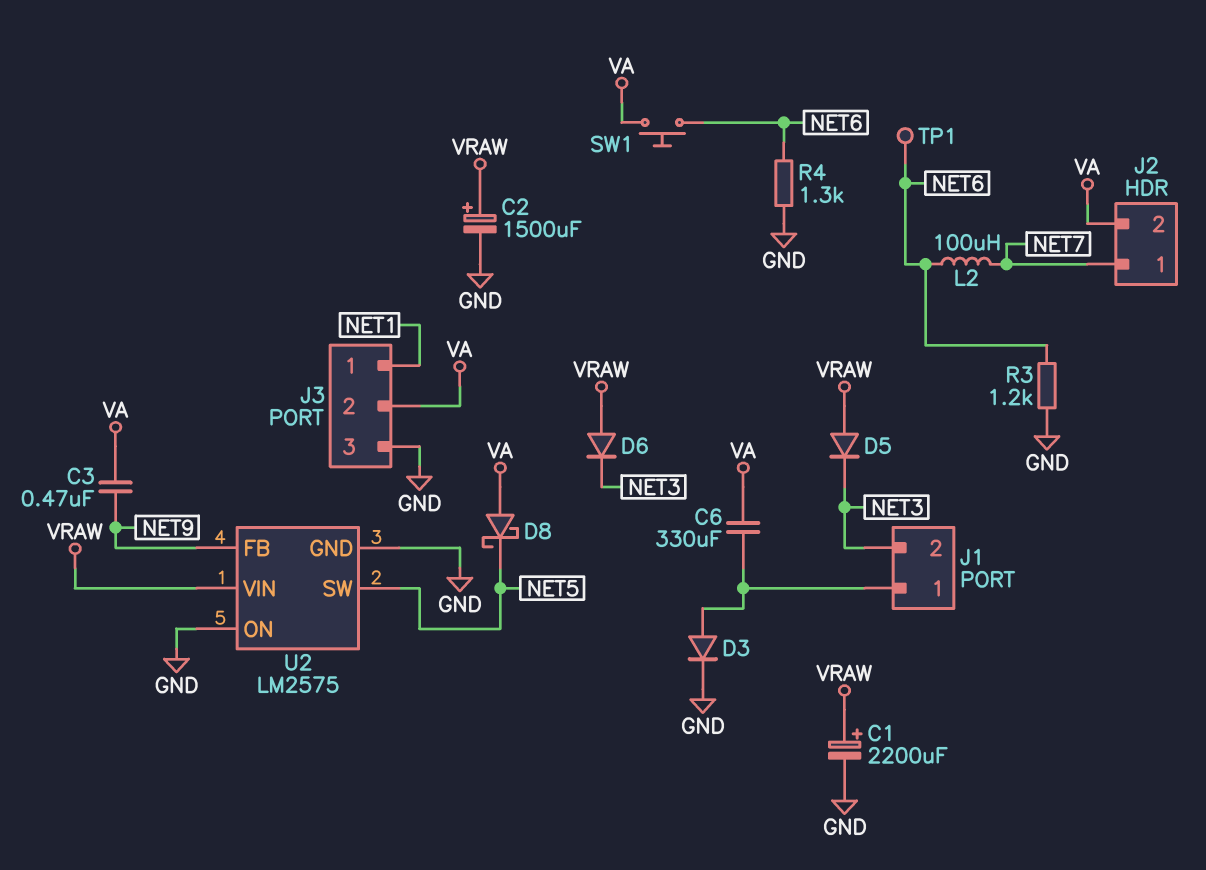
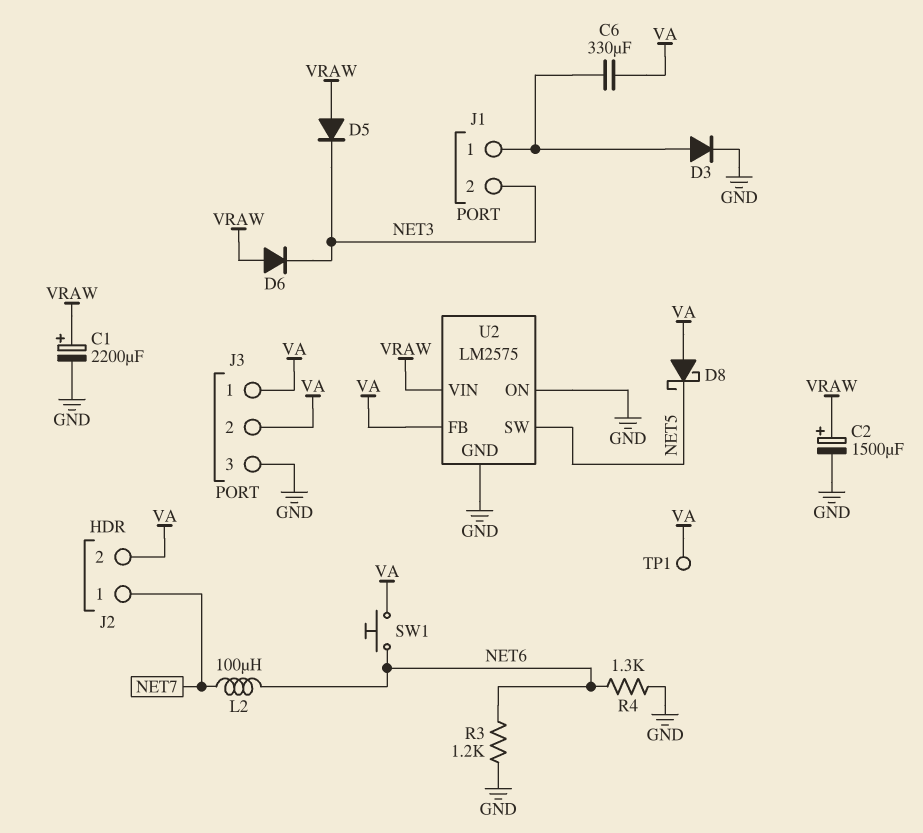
C3: 470nF (NET9, VA) -> none
J3 pin 1: NET1 -> VA
TP1: test point (NET6) -> test point (VA)
U2 pin FB: NET9 -> VA

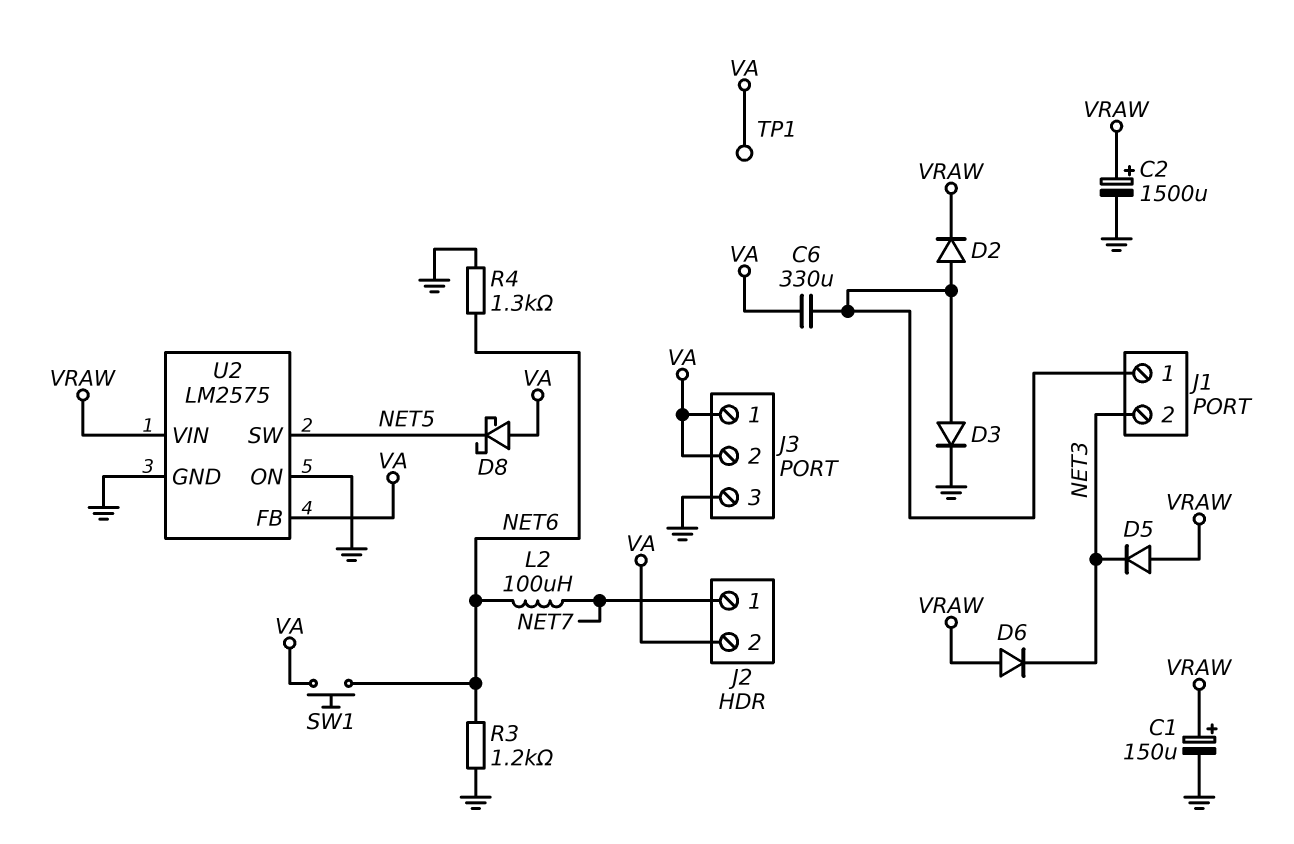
C1: 2200uF (plus VRAW, minus GND) -> 150uF (plus VRAW, minus GND)
D2: none -> diode (A J1/1, K VRAW)

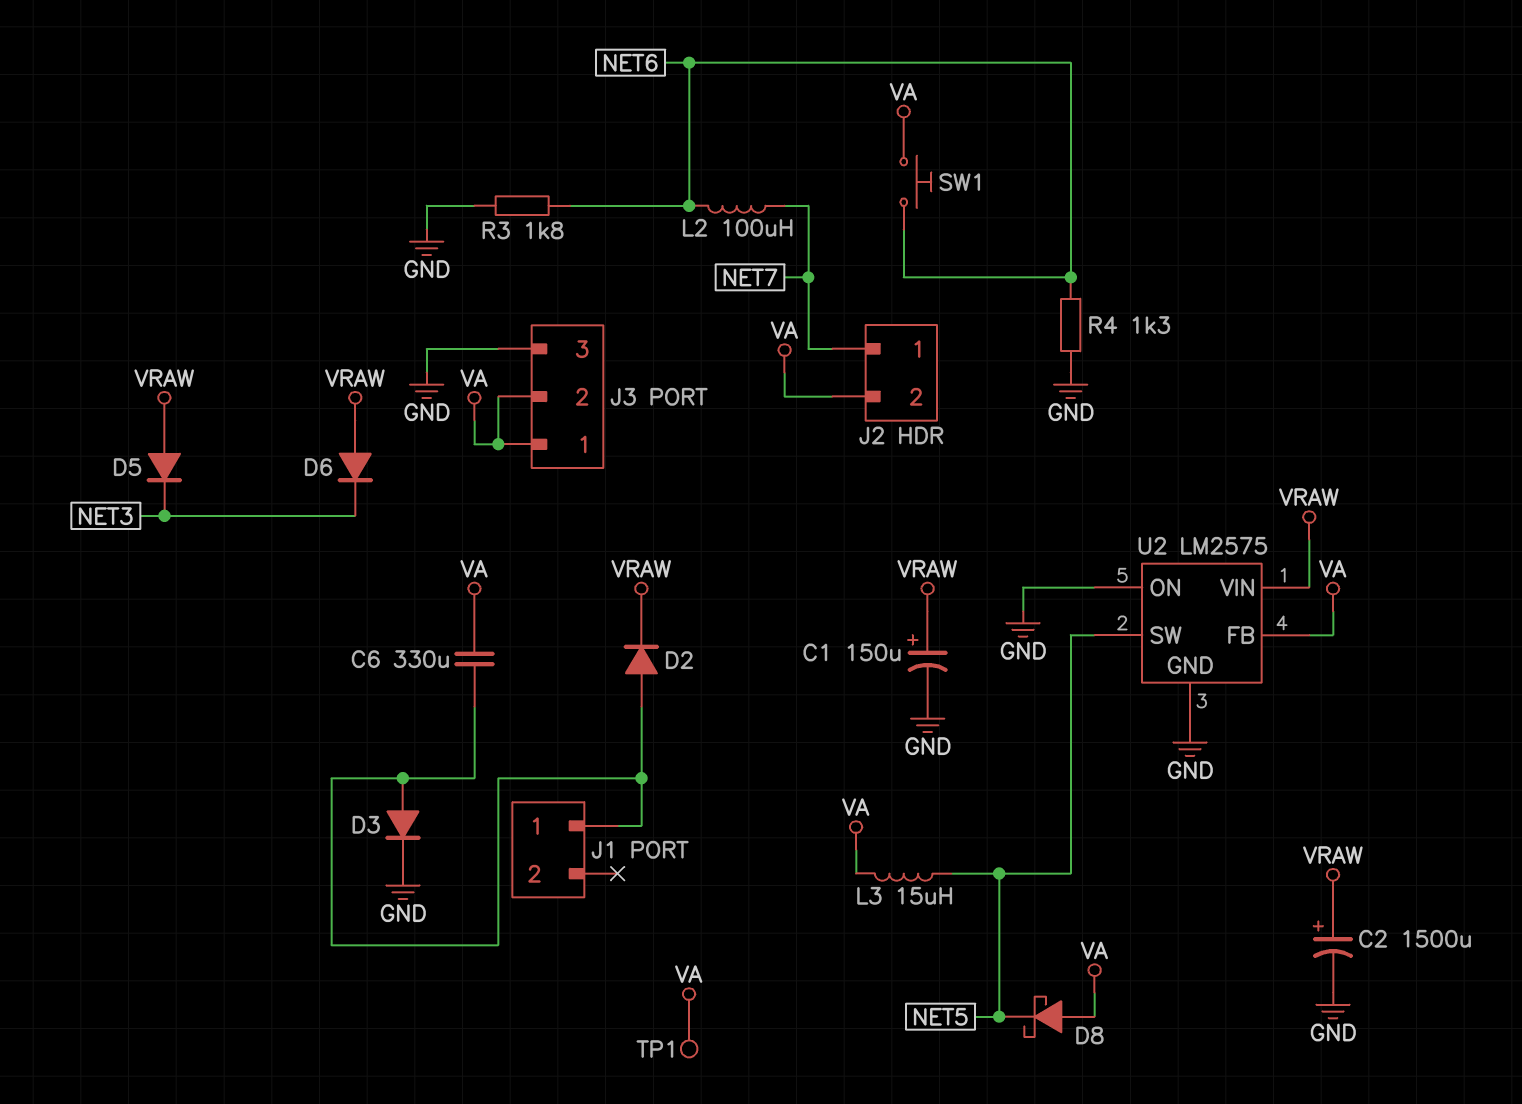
J1 pin 2: NET3 -> none
L3: none -> 15uH (NET5, VA)
R3: 1.2k (GND, NET6) -> 1.8k (GND, NET6)

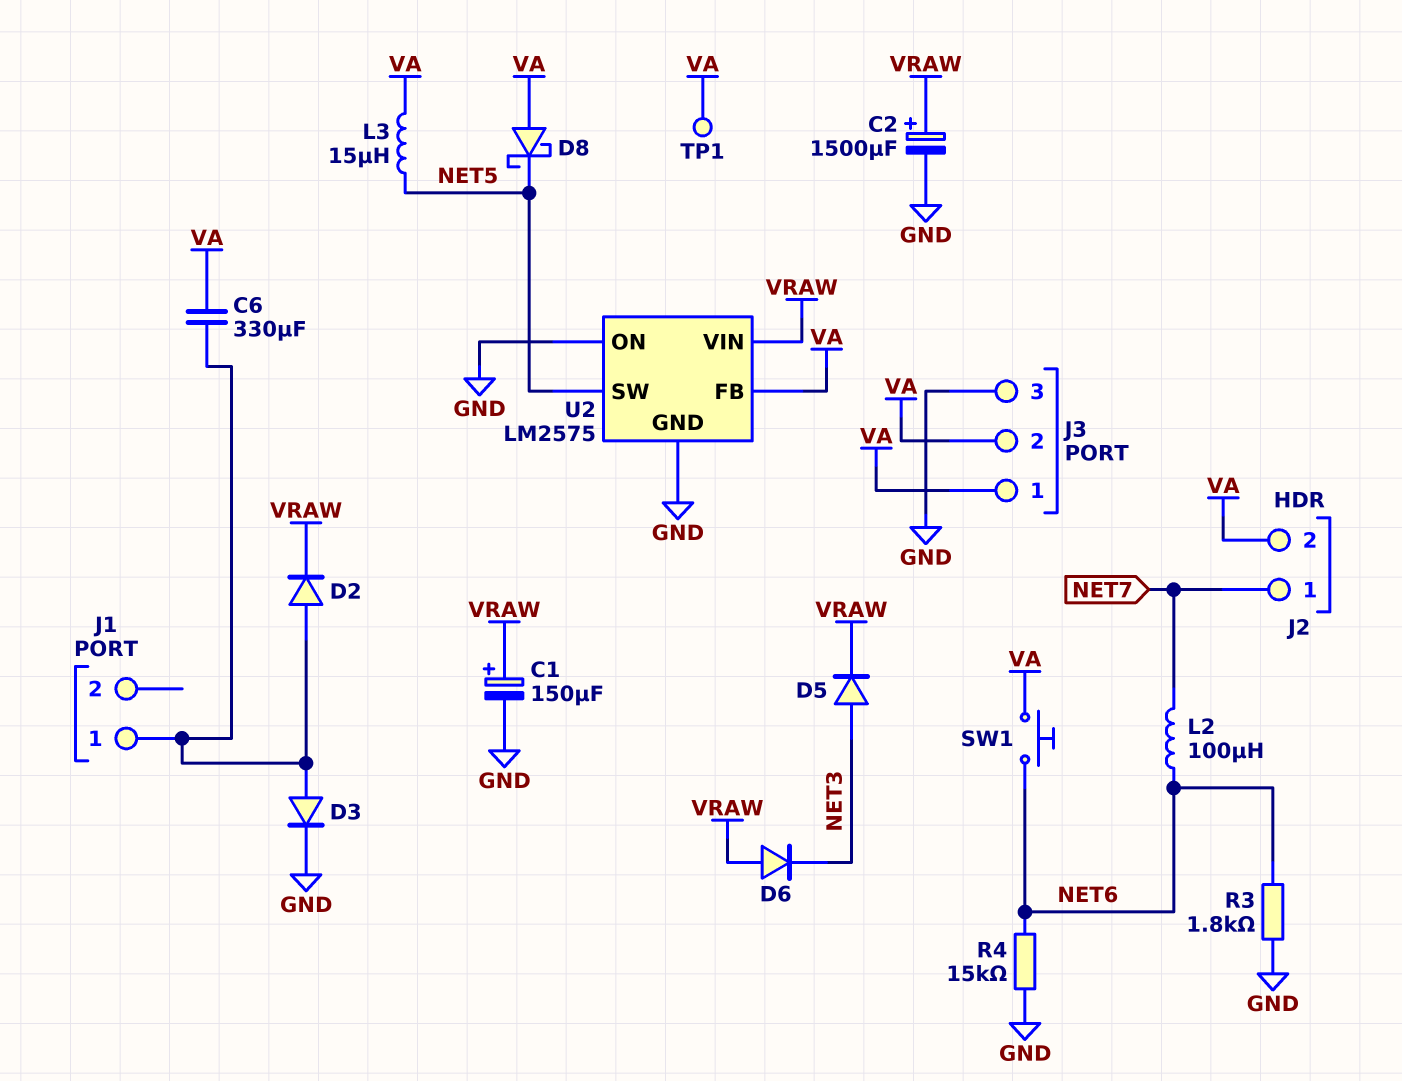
D5: diode (A VRAW, K NET3) -> diode (A NET3, K VRAW)
R4: 1.3k (GND, NET6) -> 15k (GND, NET6)

